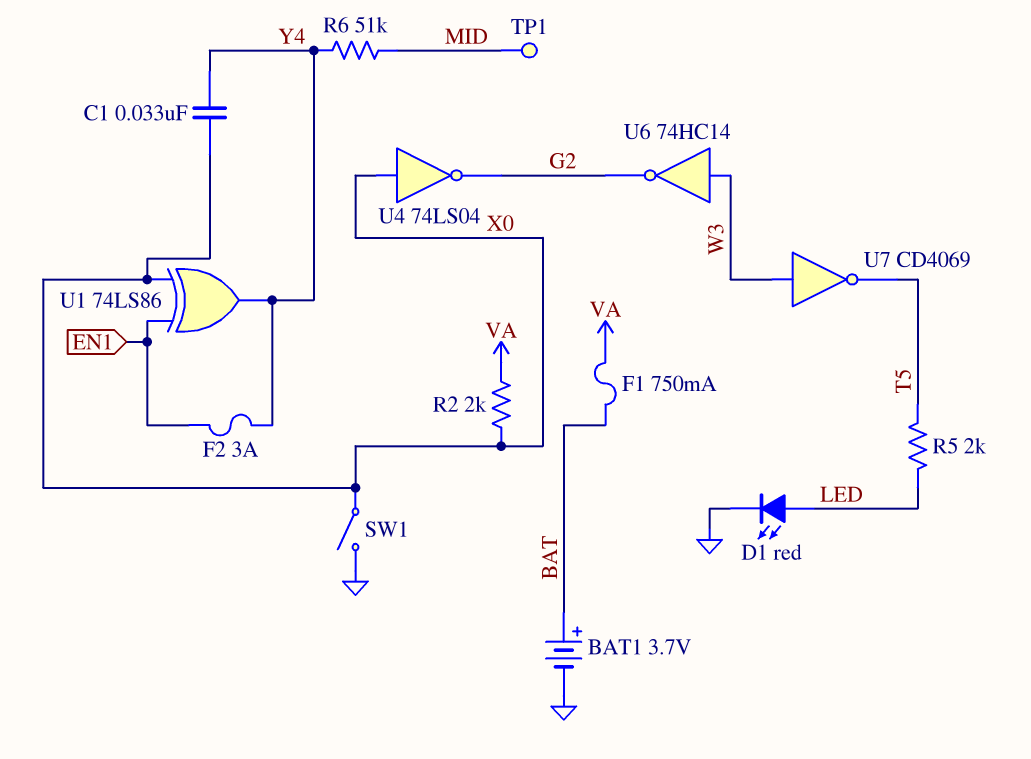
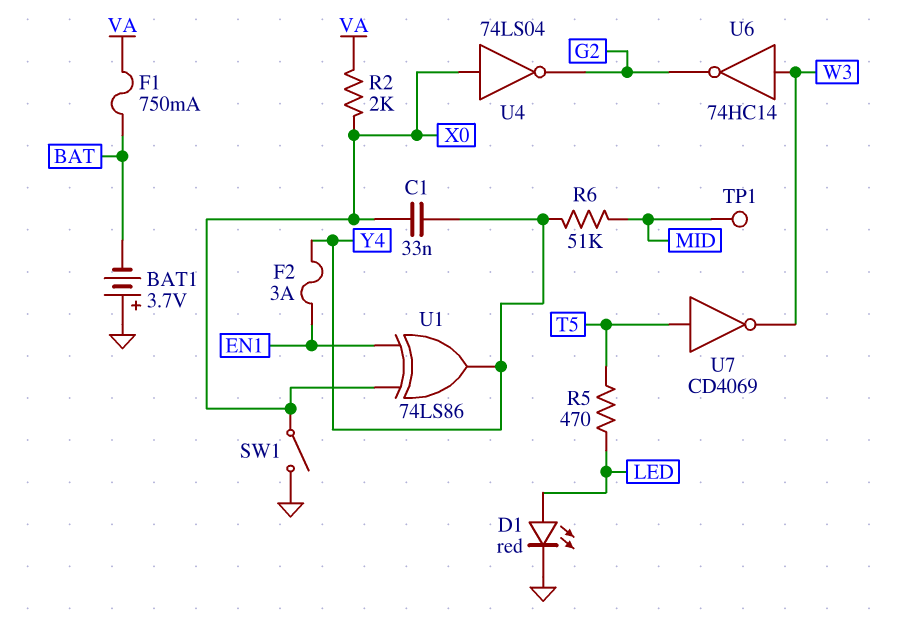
BAT1: 3.7V (plus BAT, minus GND) -> 3.7V (plus GND, minus BAT)
R5: 2k (LED, T5) -> 470 (LED, T5)
U7: NOT CD4069 (in W3, out T5) -> NOT CD4069 (in T5, out W3)

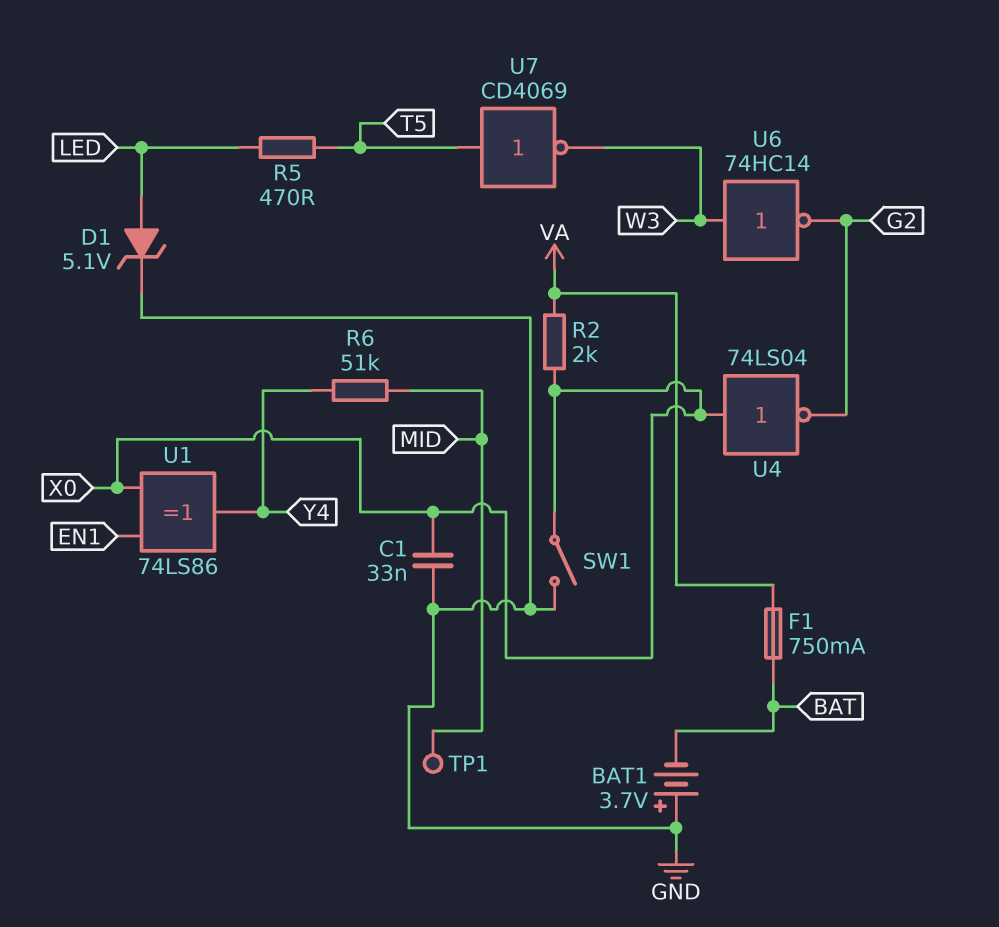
C1: 33nF (X0, Y4) -> 33nF (GND, X0)
D1: LED red (A LED, K GND) -> zener 5.1V (A LED, K GND)
F2: 3A (EN1, Y4) -> none

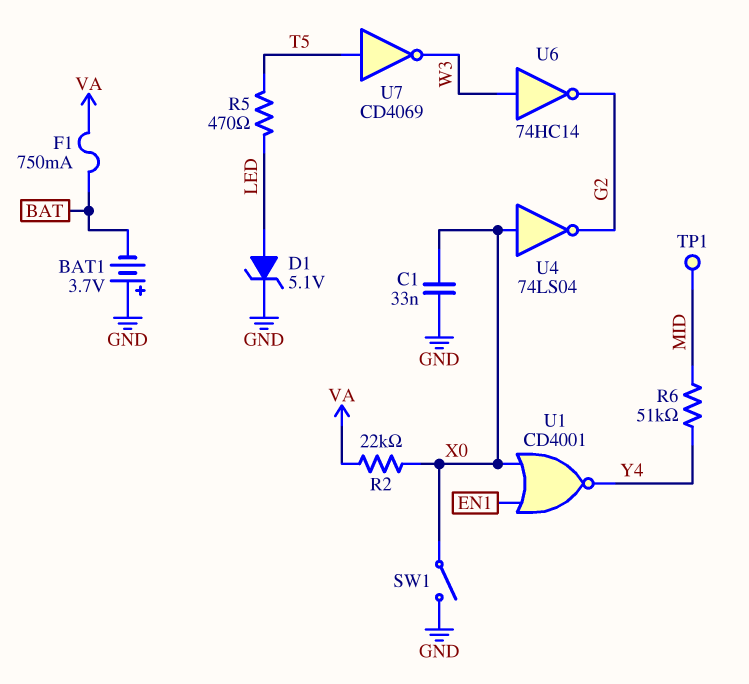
R2: 2k (VA, X0) -> 22k (VA, X0)
U1: XOR 74LS86 (in EN1, in X0, out Y4) -> NOR CD4001 (in EN1, in X0, out Y4)

